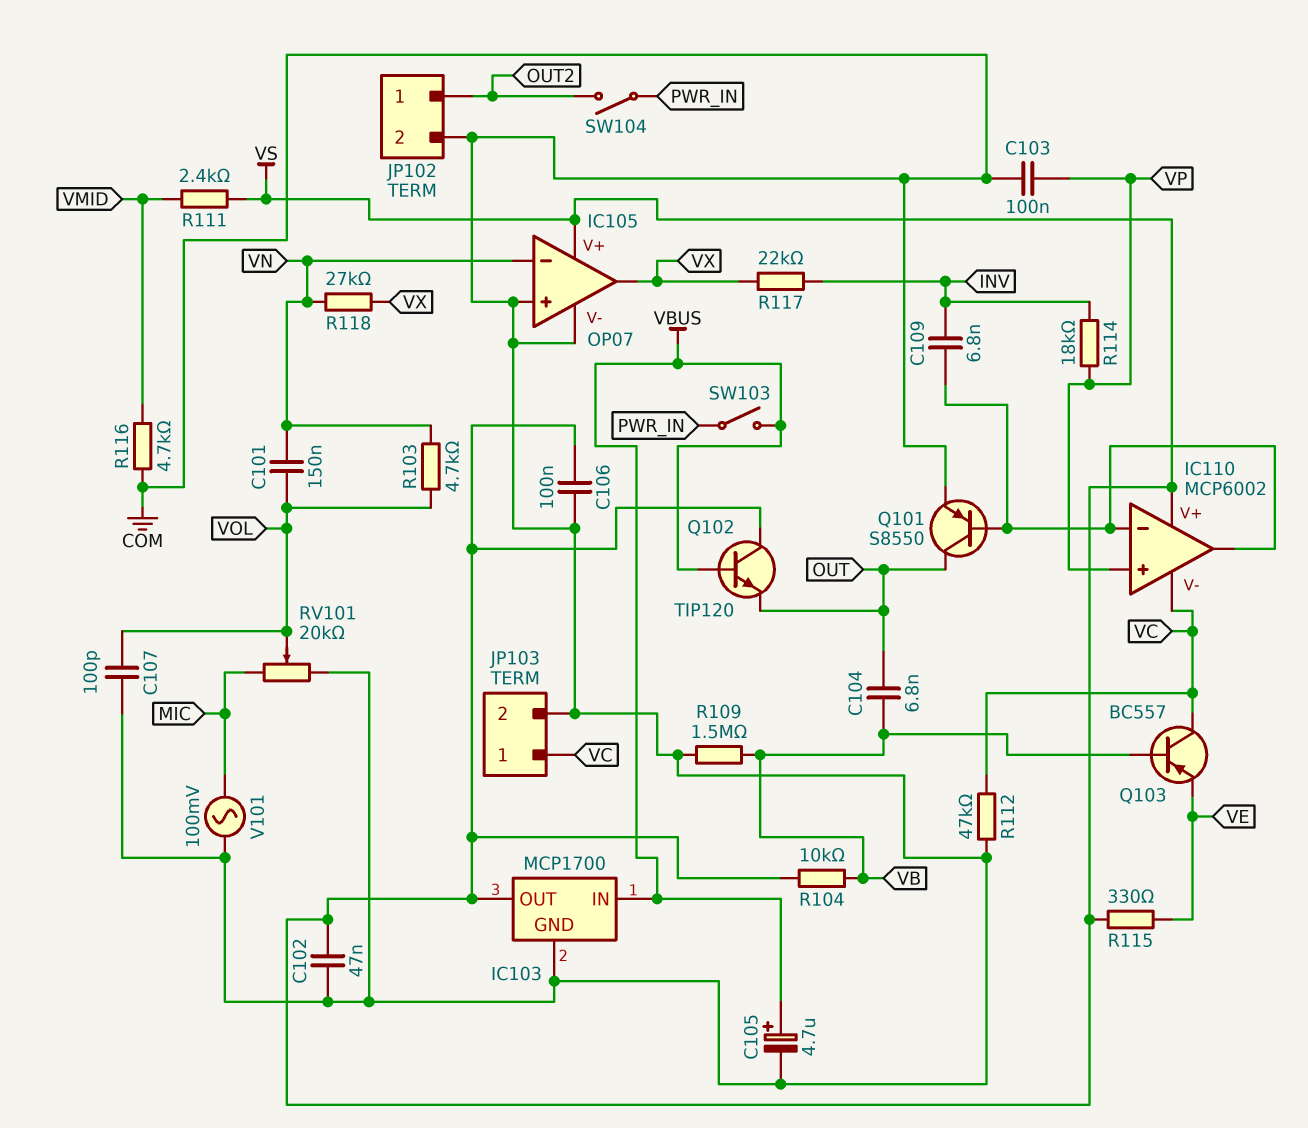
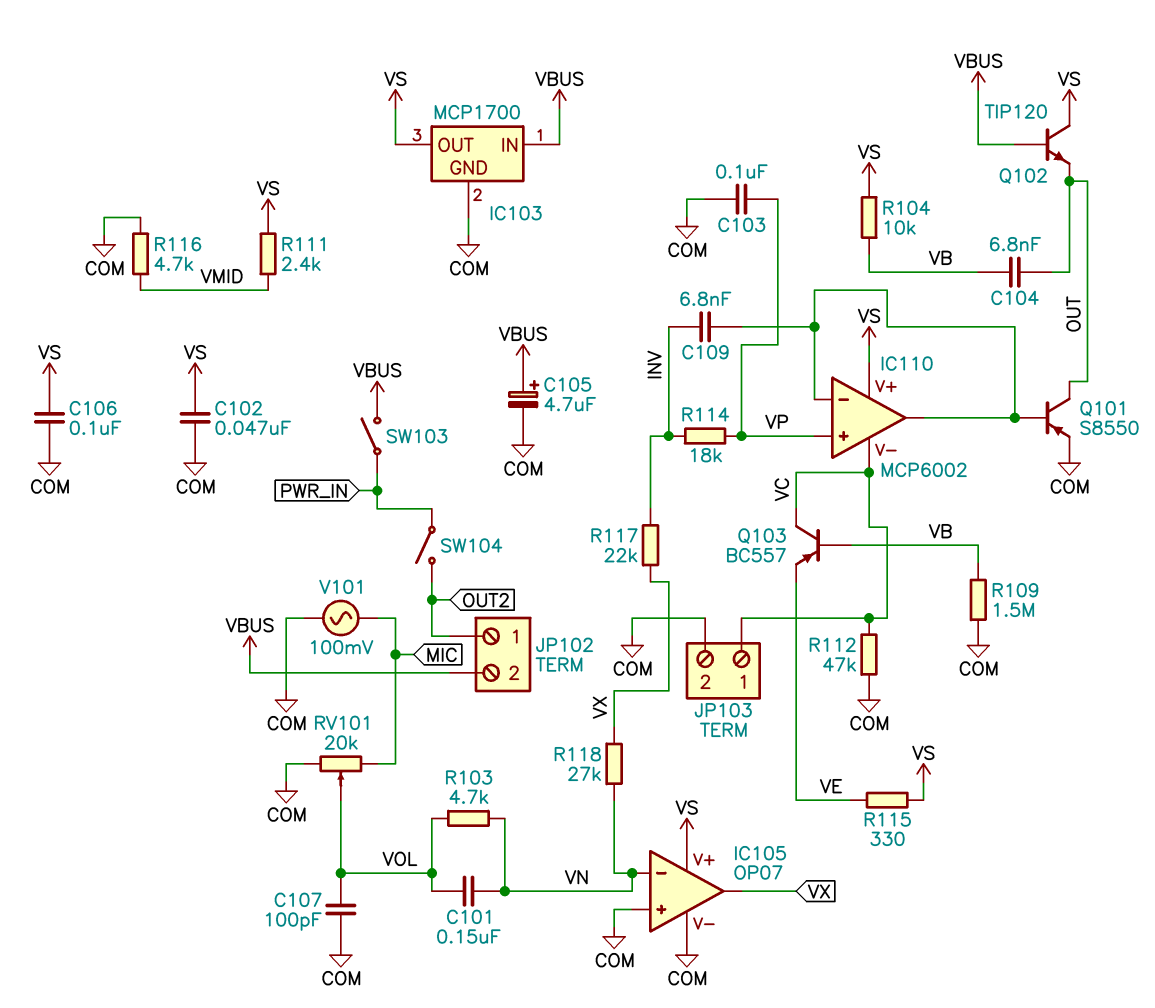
JP102 pin 2: COM -> VBUS

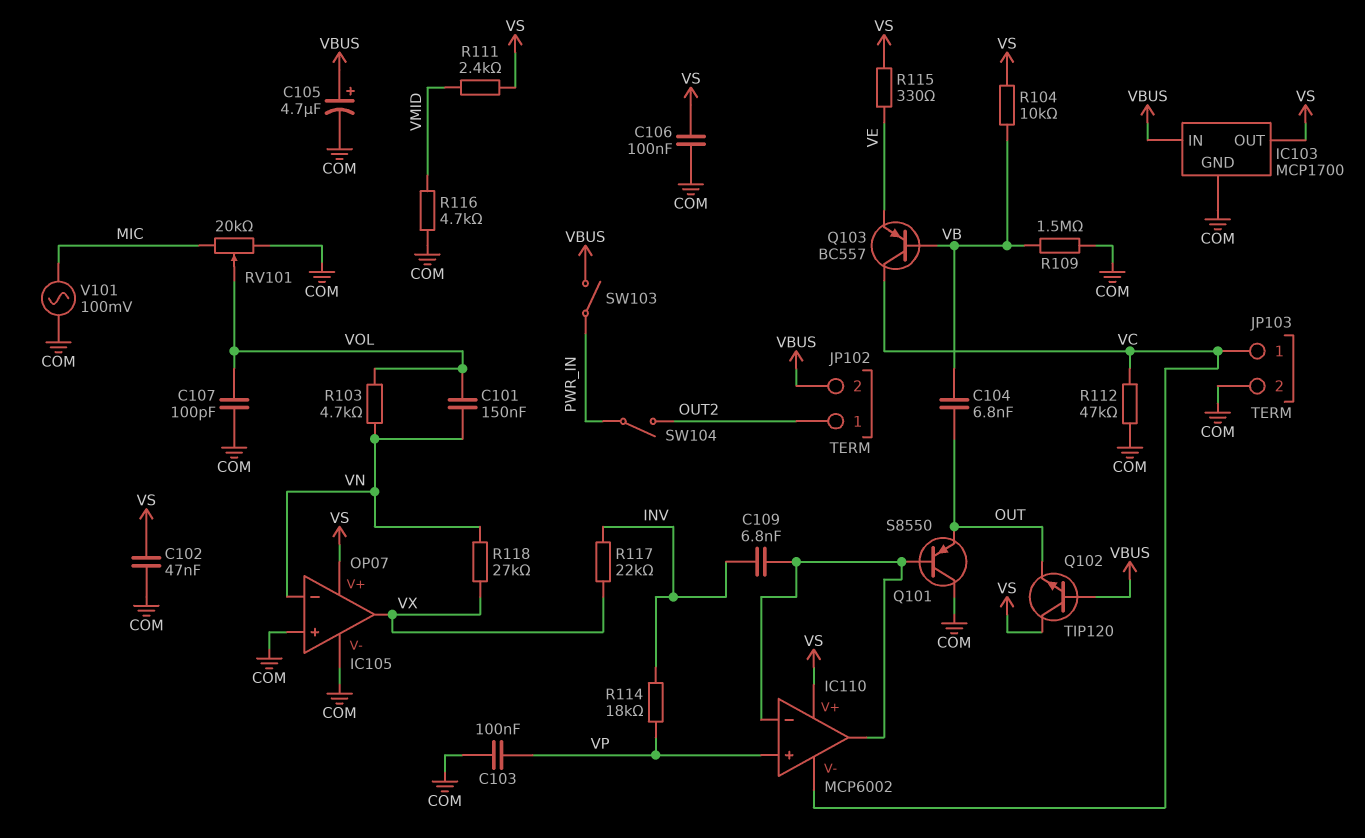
Q101: PNP S8550 (B IC110/in-, C OUT, E COM) -> PNP S8550 (B IC110/in-, C COM, E OUT)

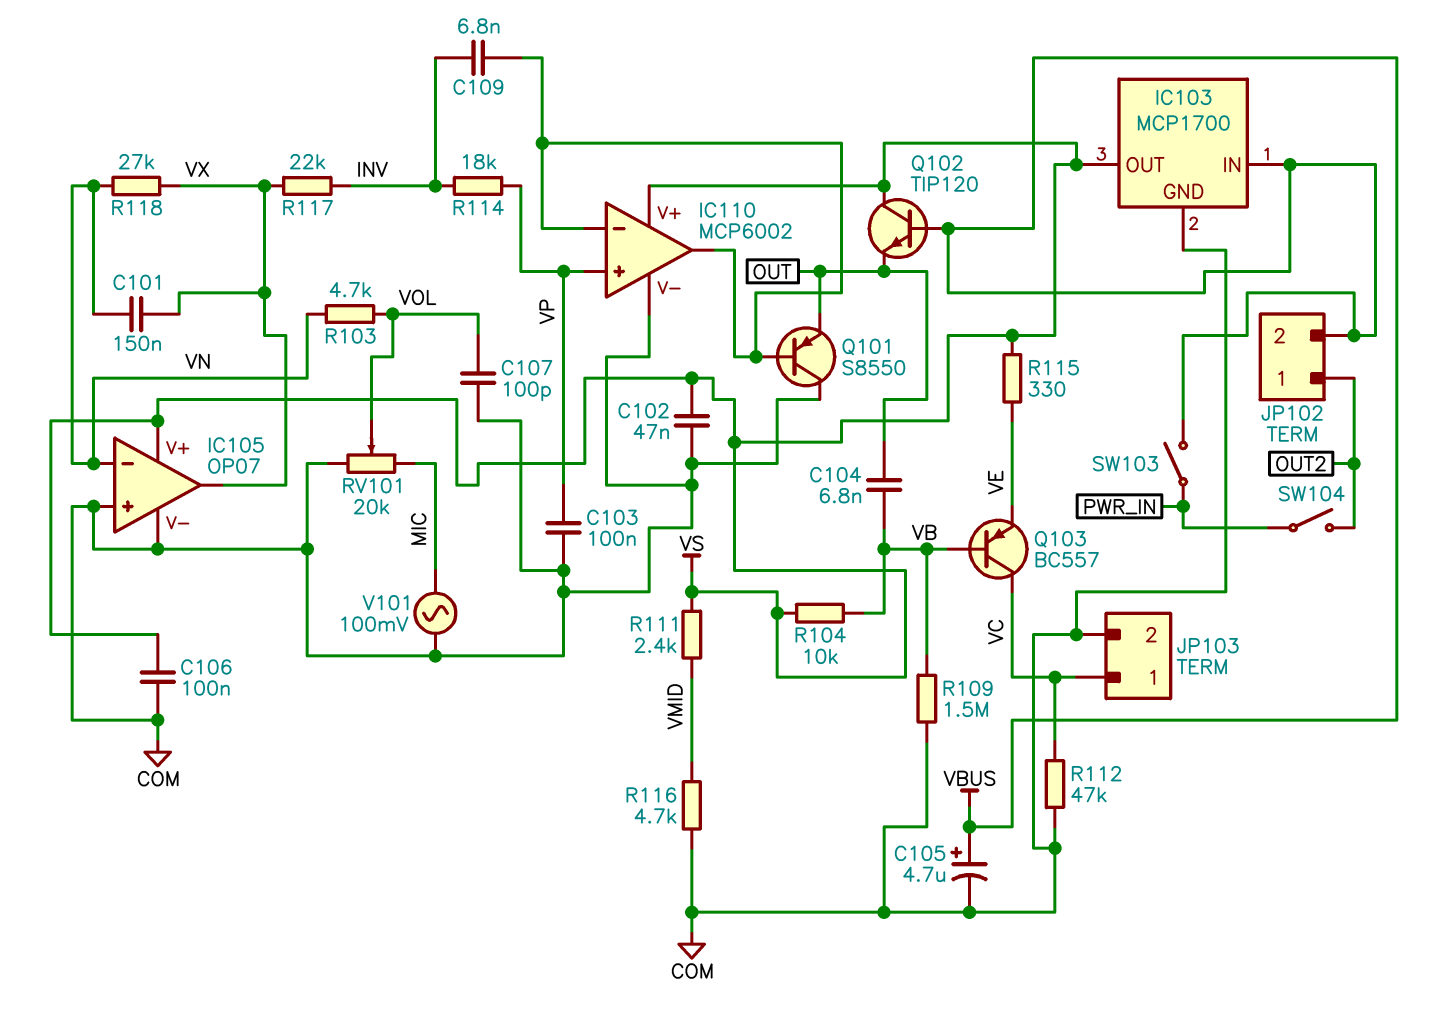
C101: 150nF (VN, VOL) -> 150nF (VN, VX)
IC110 pin V-: VC -> COM

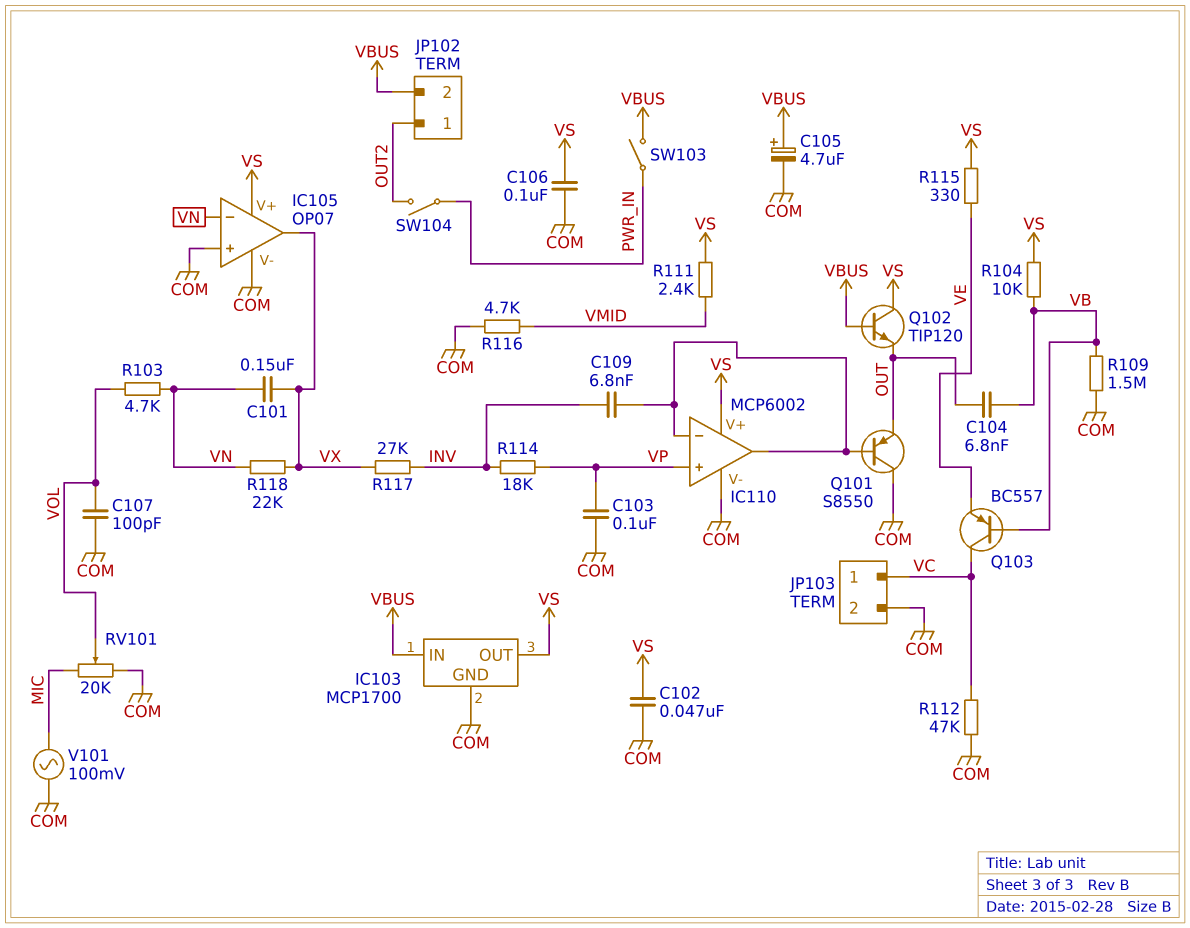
R117: 22k (INV, VX) -> 27k (INV, VX)
R118: 27k (VN, VX) -> 22k (VN, VX)

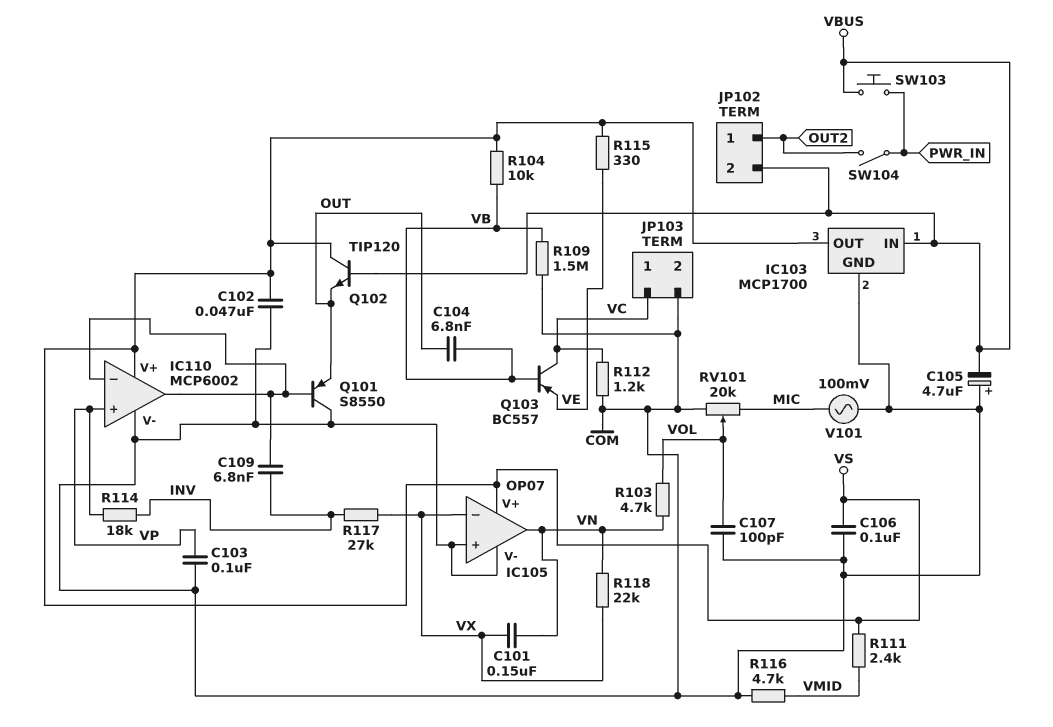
C105: 4.7uF (plus VBUS, minus COM) -> 4.7uF (plus COM, minus VBUS)
IC105 pin in-: VN -> VX
IC105 pin out: VX -> VN
R112: 47k (COM, VC) -> 1.2k (COM, VC)
SW103: switch (PWR_IN, VBUS) -> button (PWR_IN, VBUS)

